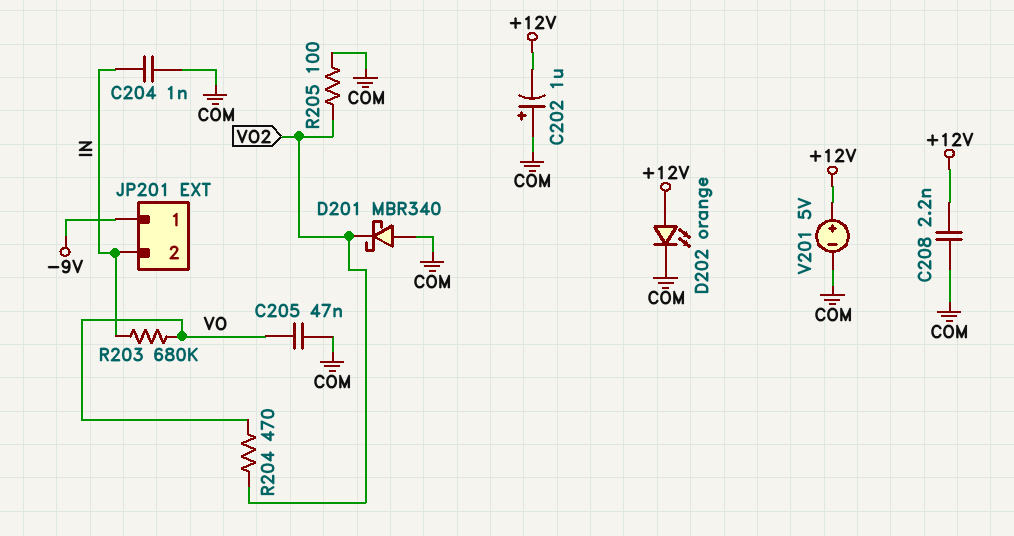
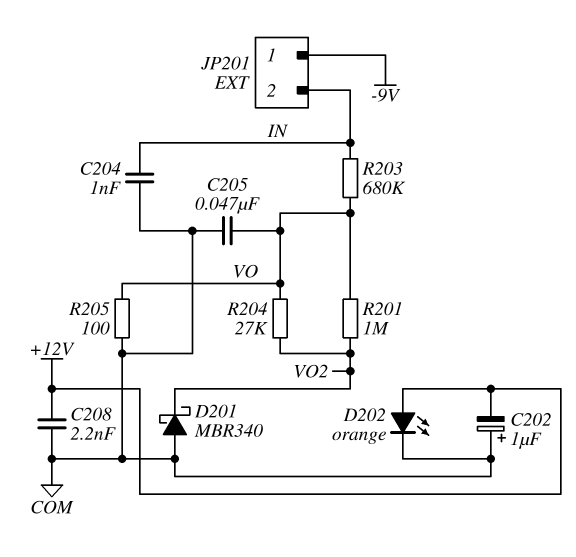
R201: none -> 1M (VO, VO2)
R204: 470 (VO, VO2) -> 27k (VO, VO2)
R205: 100 (COM, VO2) -> 100 (COM, VO)
V201: 5V (plus +12V, minus COM) -> none

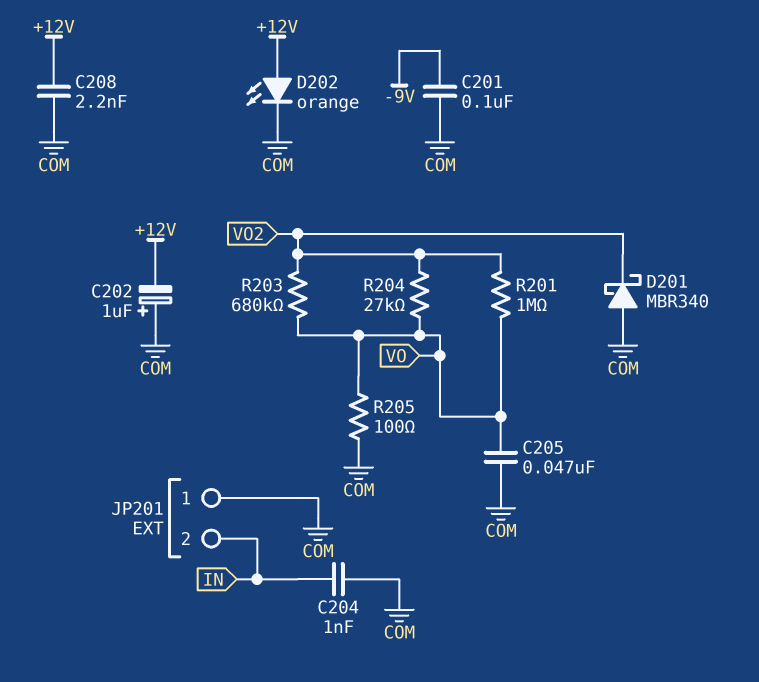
C201: none -> 100nF (-9V, COM)
JP201 pin 1: -9V -> COM
R203: 680k (IN, VO) -> 680k (VO, VO2)

